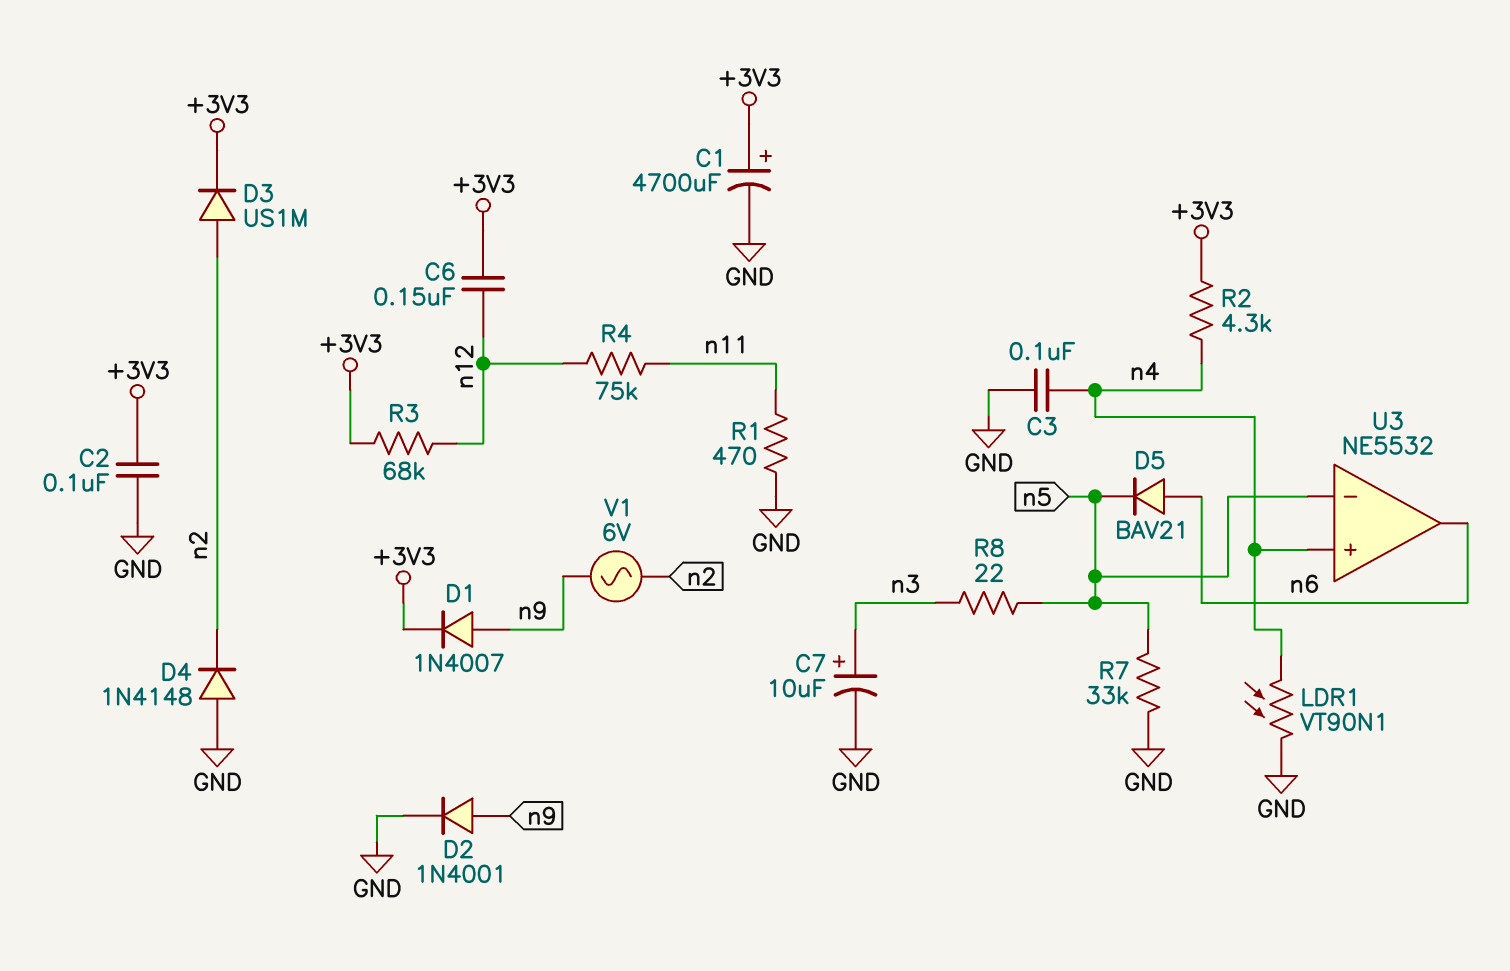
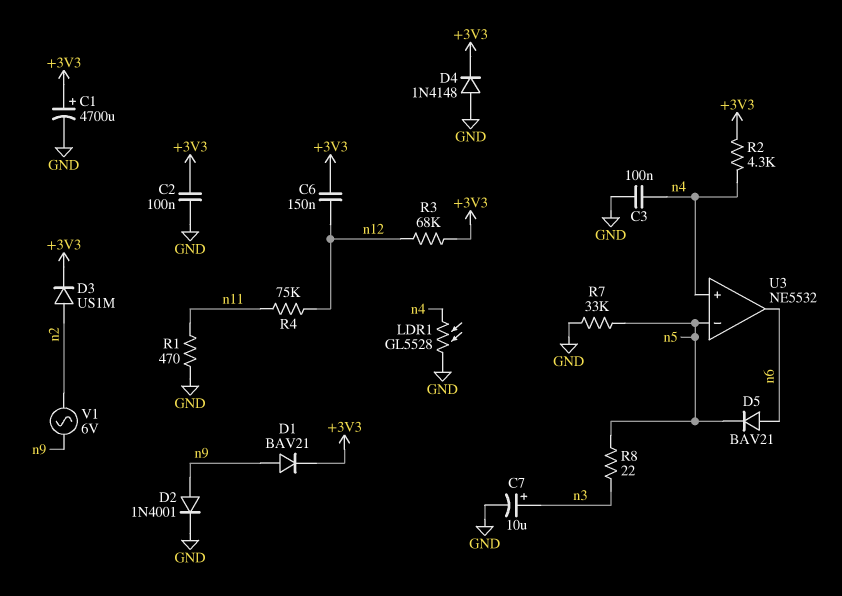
D1: diode 1N4007 (A n9, K +3V3) -> diode BAV21 (A n9, K +3V3)
D4: diode 1N4148 (A GND, K n2) -> diode 1N4148 (A GND, K +3V3)
LDR1: VT90N1 (GND, n4) -> GL5528 (GND, n4)

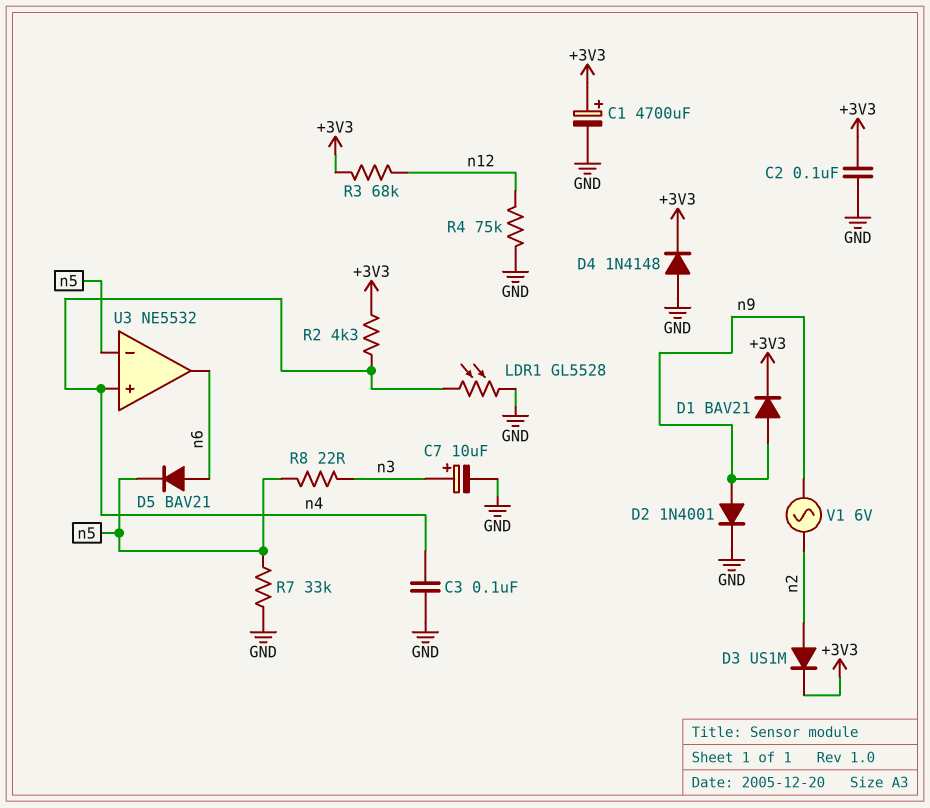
C6: 150nF (+3V3, n12) -> none
R1: 470 (GND, n11) -> none
R4: 75k (n11, n12) -> 75k (GND, n12)

